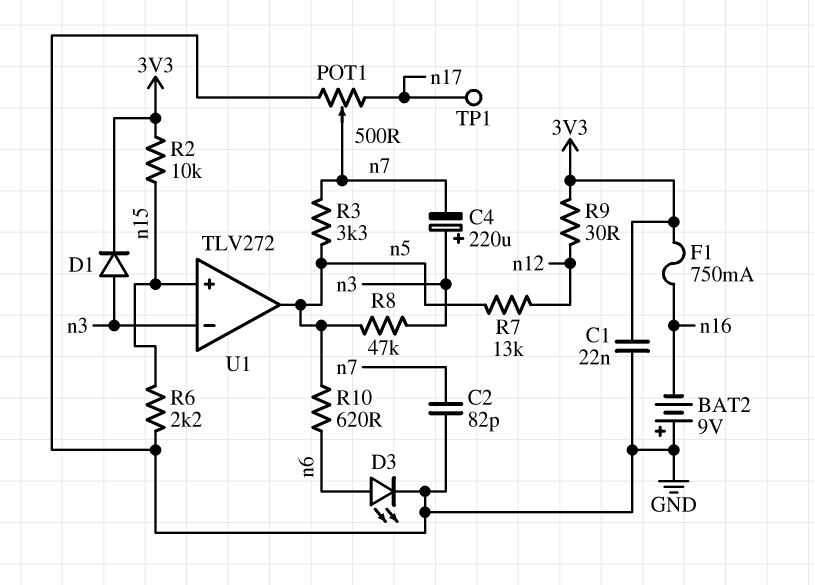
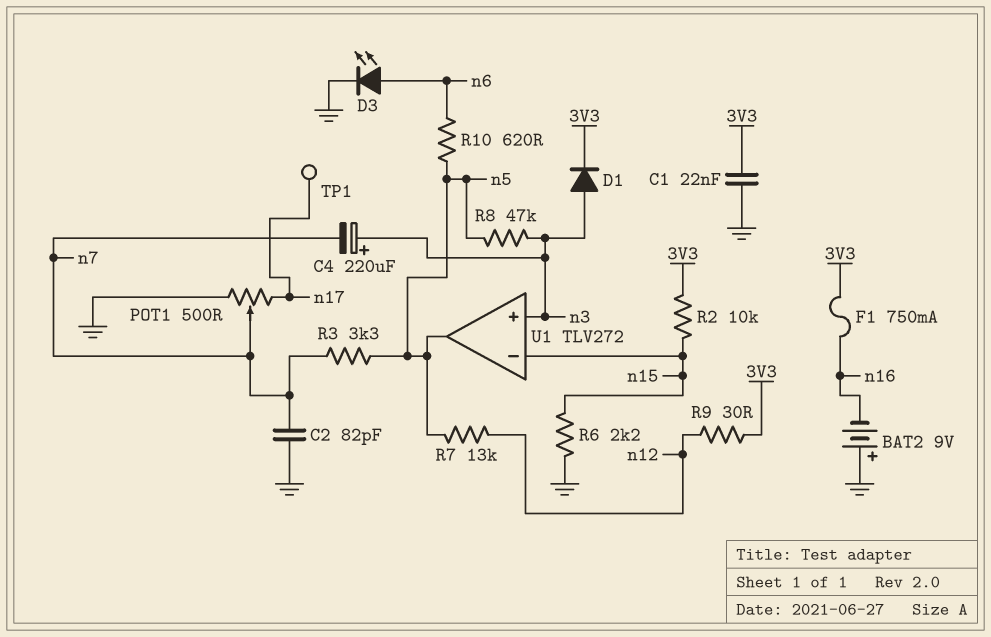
U1 pin in+: n15 -> n3
U1 pin in-: n3 -> n15

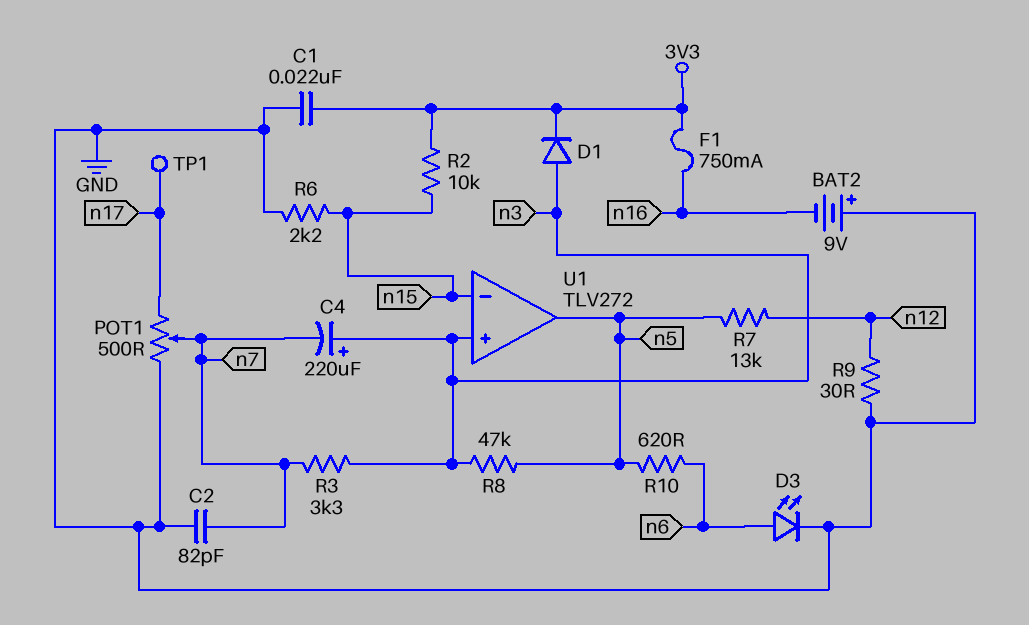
R3: 3.3k (n5, n7) -> 3.3k (n3, n7)
R9: 30 (3V3, n12) -> 30 (GND, n12)

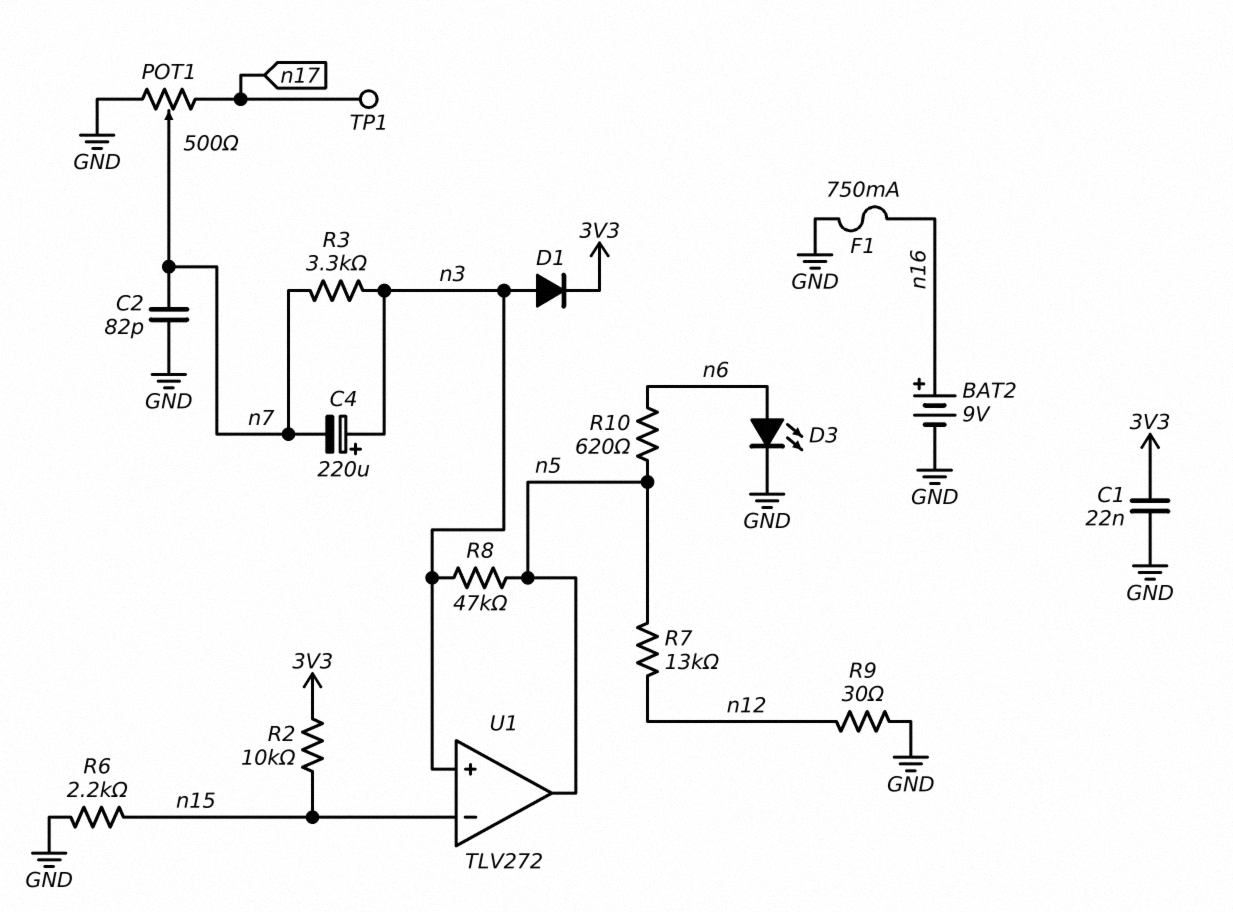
BAT2: 9V (plus GND, minus n16) -> 9V (plus n16, minus GND)
F1: 750mA (3V3, n16) -> 750mA (GND, n16)

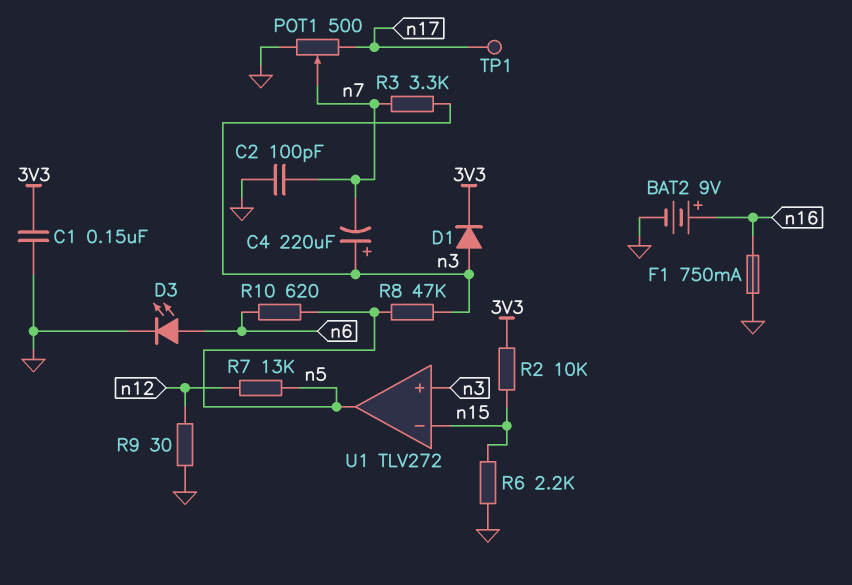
C1: 22nF (3V3, GND) -> 150nF (3V3, GND)
C2: 82pF (GND, n7) -> 100pF (GND, n7)

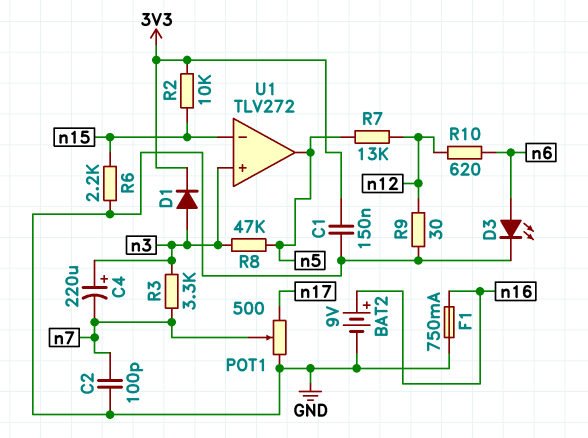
R10: 620 (n5, n6) -> 620 (n6, n12)
TP1: test point (n17) -> none

